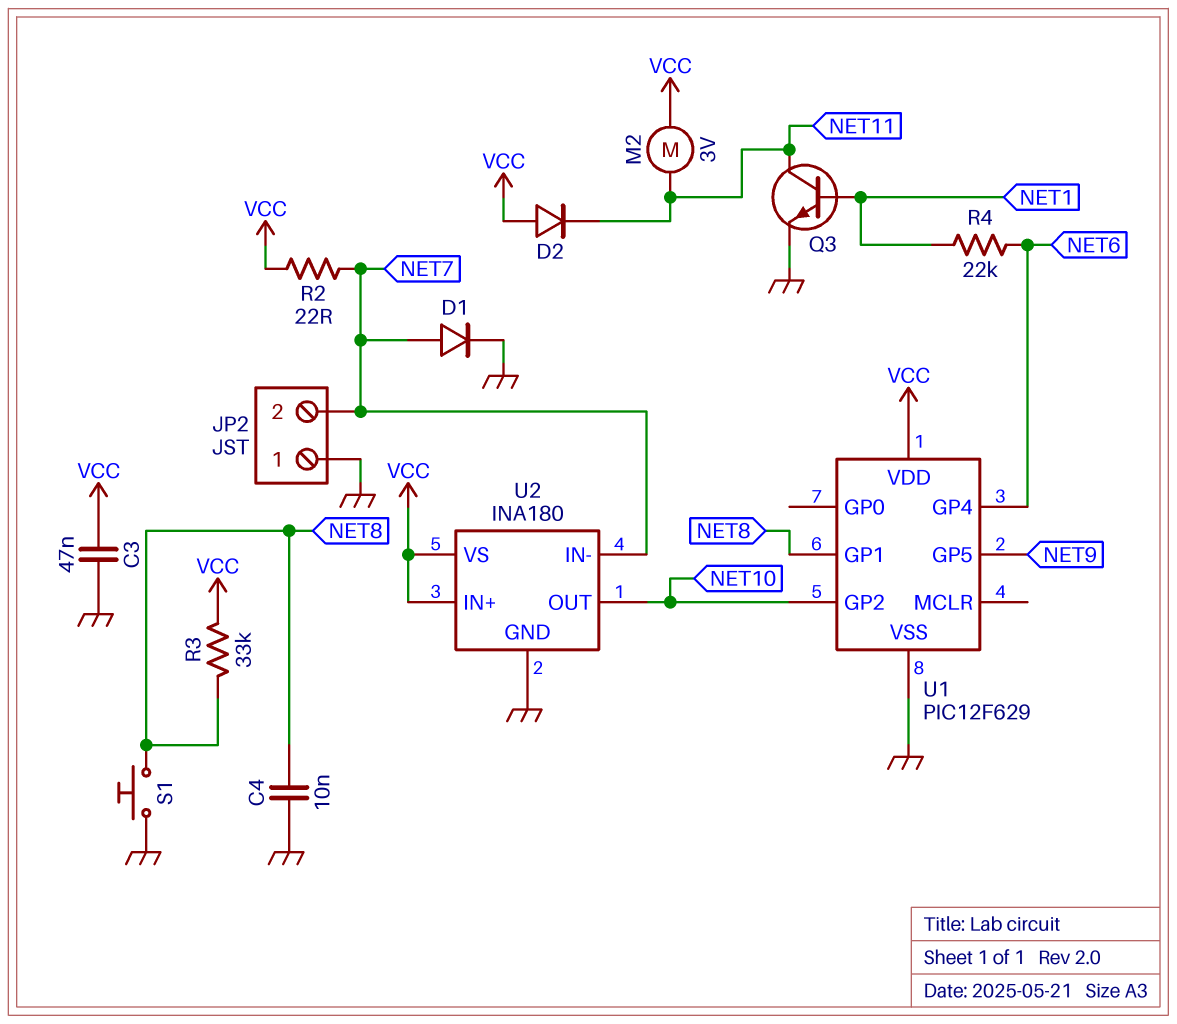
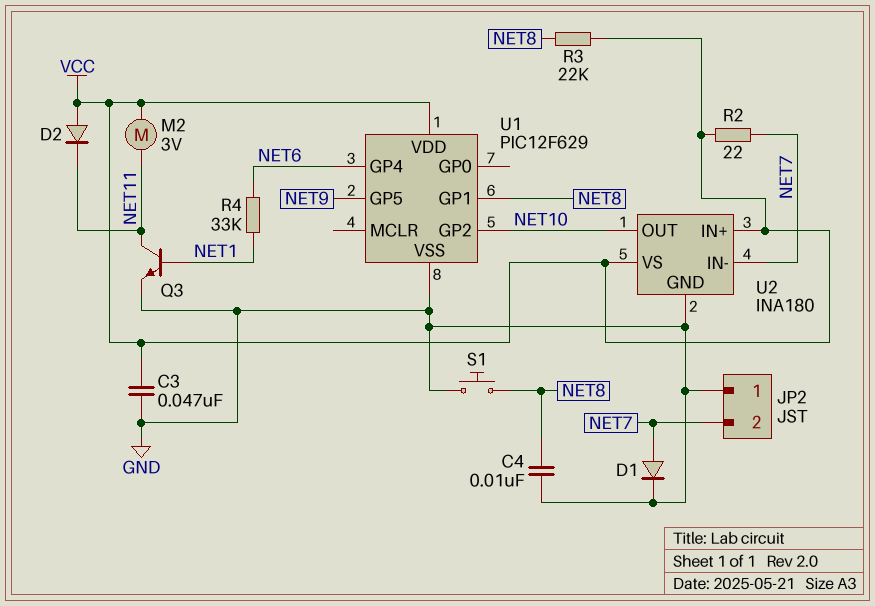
R3: 33k (NET8, VCC) -> 22k (NET8, VCC)
R4: 22k (NET1, NET6) -> 33k (NET1, NET6)

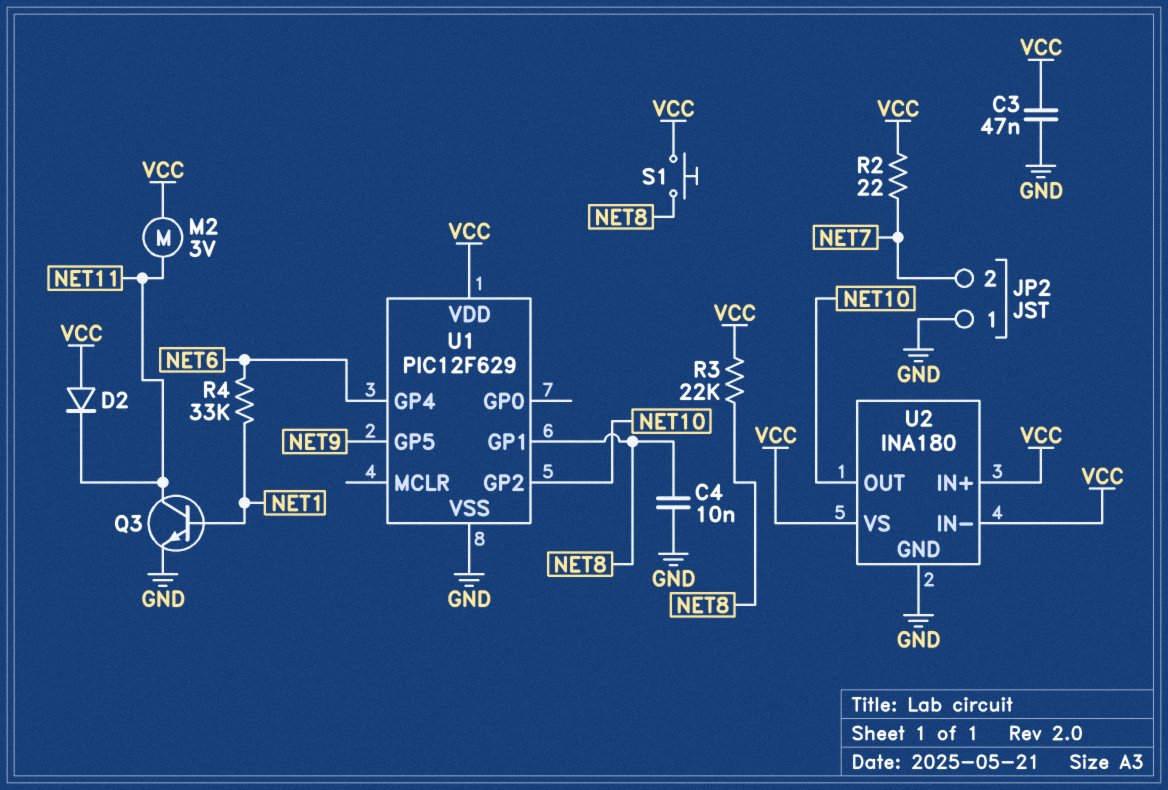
D1: diode (A NET7, K GND) -> none
S1: button (GND, NET8) -> button (NET8, VCC)
U2 pin IN-: NET7 -> VCC

